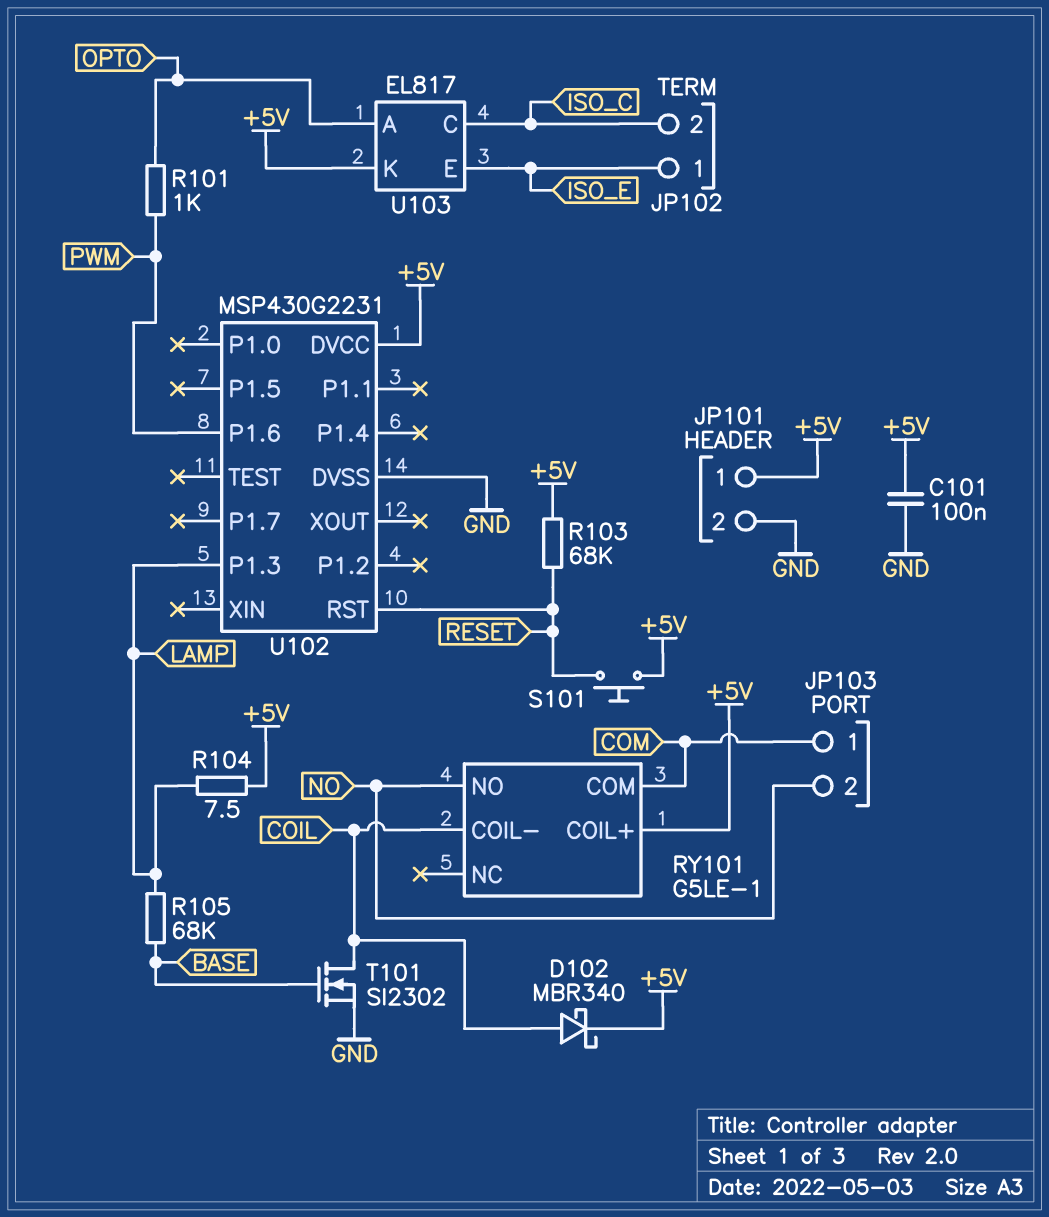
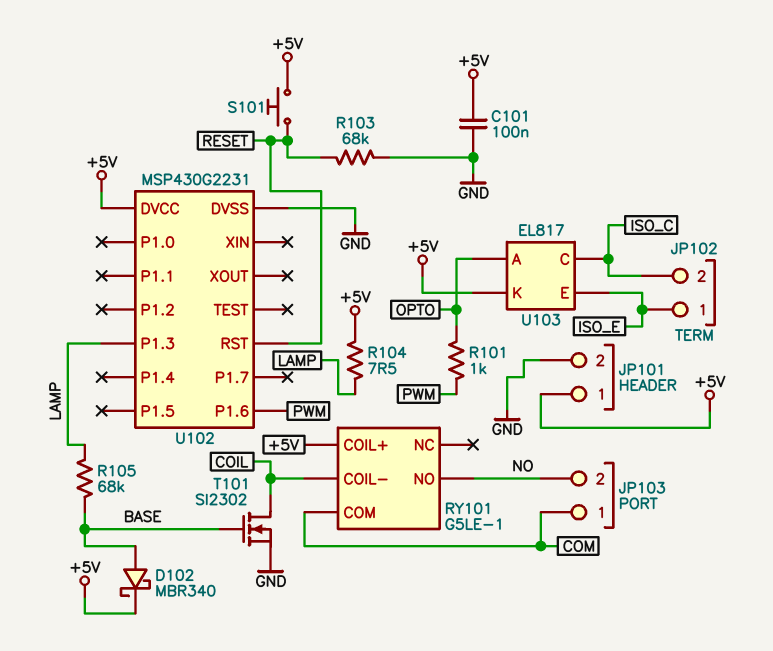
D102: schottky MBR340 (A COIL, K +5V) -> schottky MBR340 (A BASE, K +5V)
R103: 68k (+5V, RESET) -> 68k (GND, RESET)

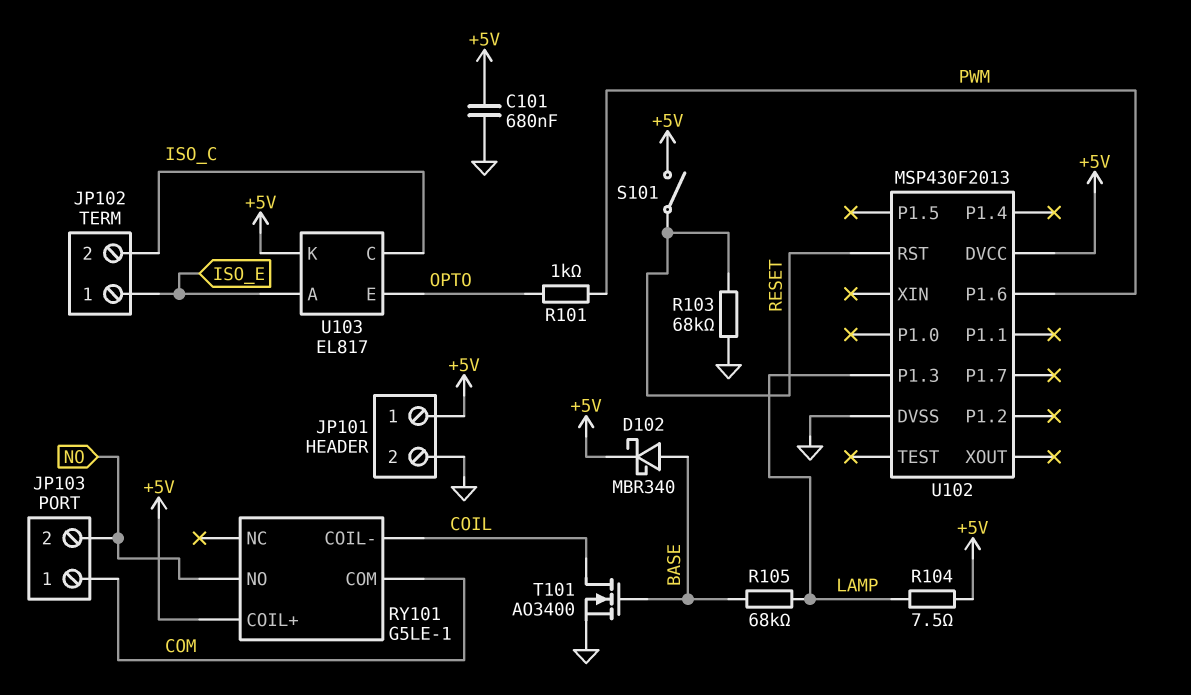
C101: 100nF (+5V, GND) -> 680nF (+5V, GND)
S101: button (+5V, RESET) -> switch (+5V, RESET)
T101: NMOS SI2302 (G BASE, D COIL, S GND) -> NMOS AO3400 (G BASE, D COIL, S GND)
U102: MSP430G2231 -> MSP430F2013
U103 pin A: OPTO -> ISO_E
U103 pin E: ISO_E -> OPTO

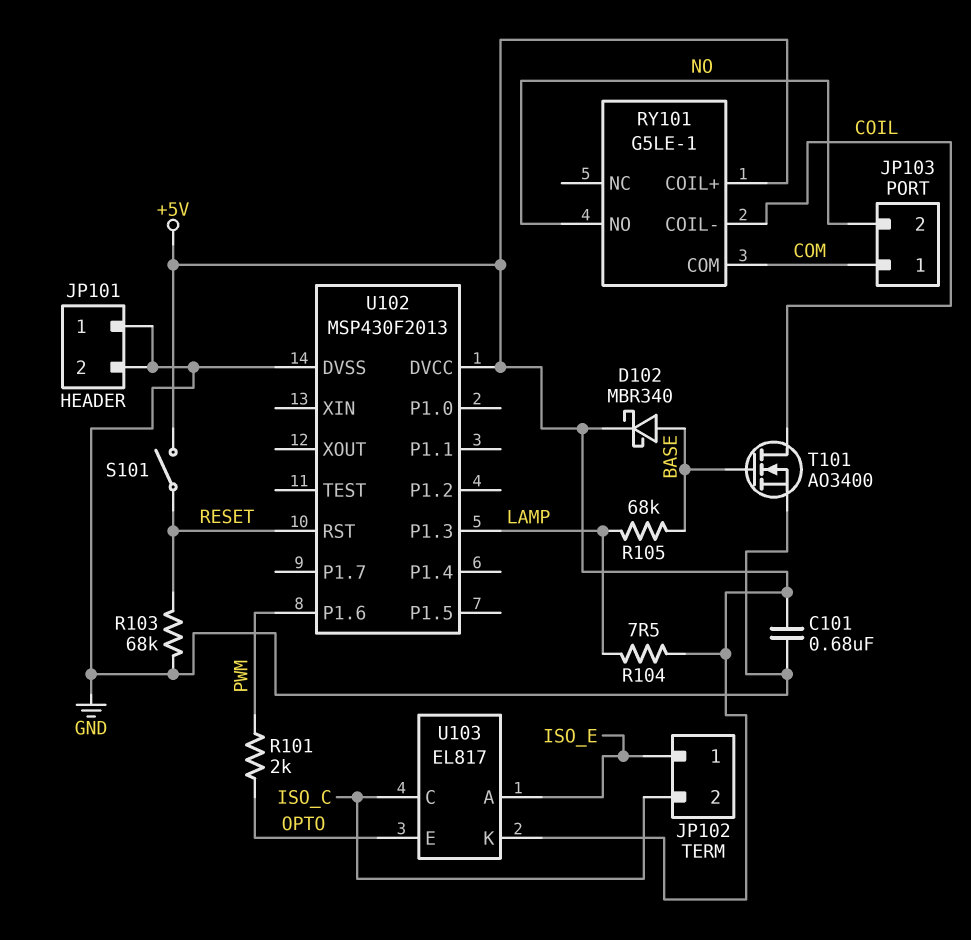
JP101 pin 1: +5V -> GND
R101: 1k (OPTO, PWM) -> 2k (OPTO, PWM)

